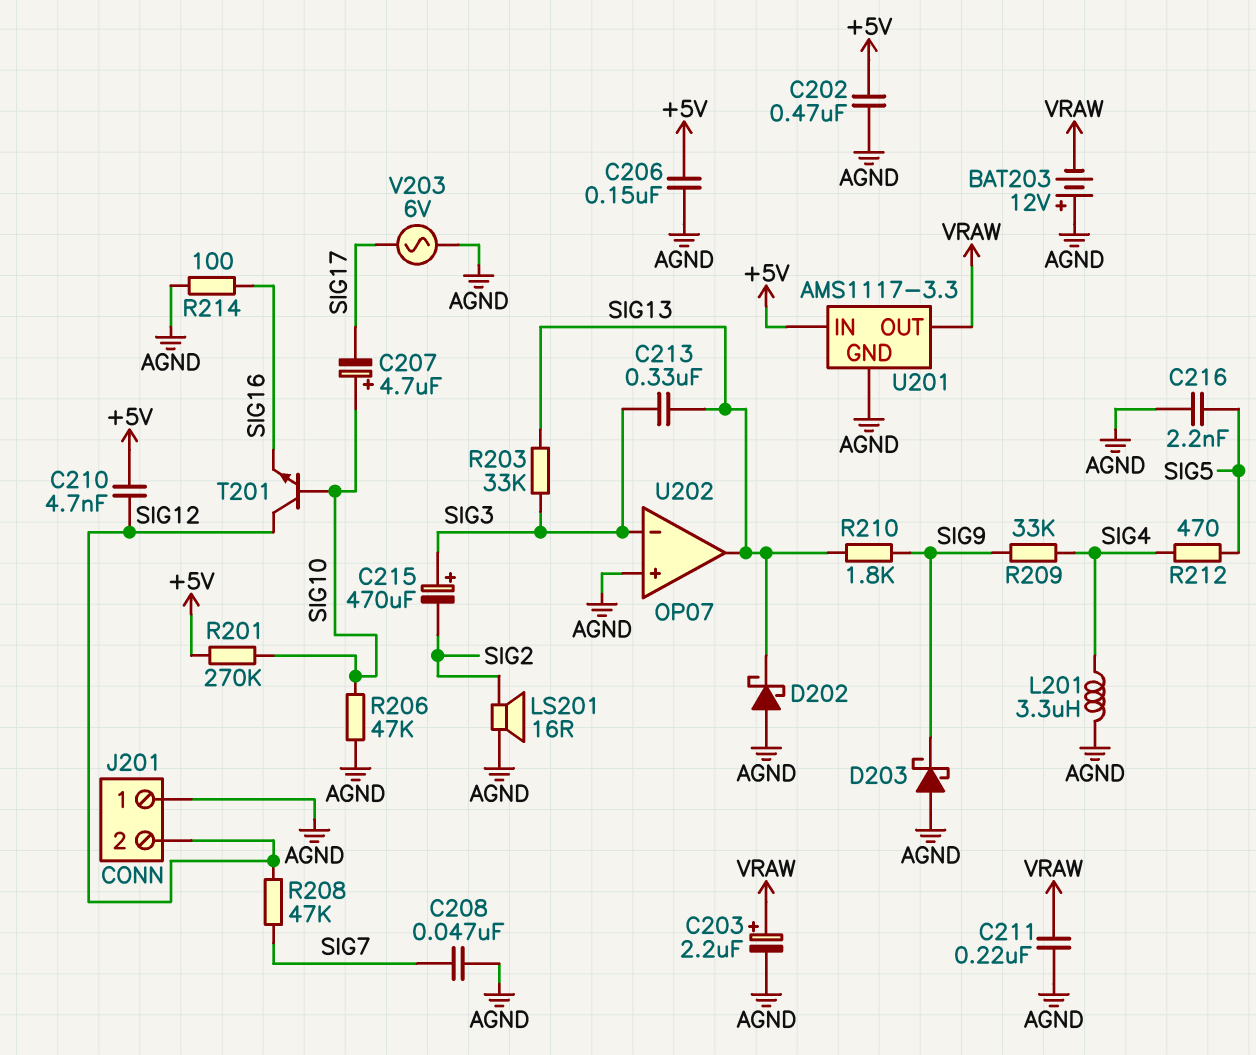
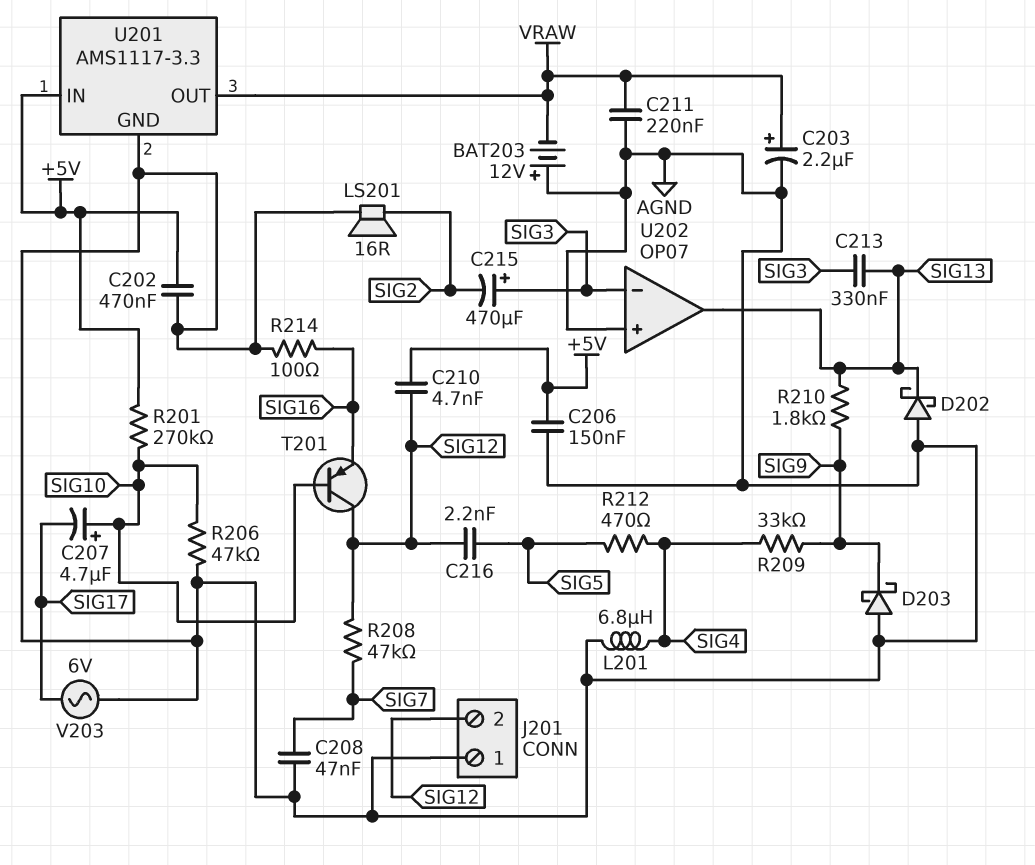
C216: 2.2nF (AGND, SIG5) -> 2.2nF (SIG5, SIG12)
L201: 3.3uH (AGND, SIG4) -> 6.8uH (AGND, SIG4)
R203: 33k (SIG3, SIG13) -> none
T201: NPN (B SIG10, C SIG12, E SIG16) -> PNP (B SIG10, C SIG12, E SIG16)

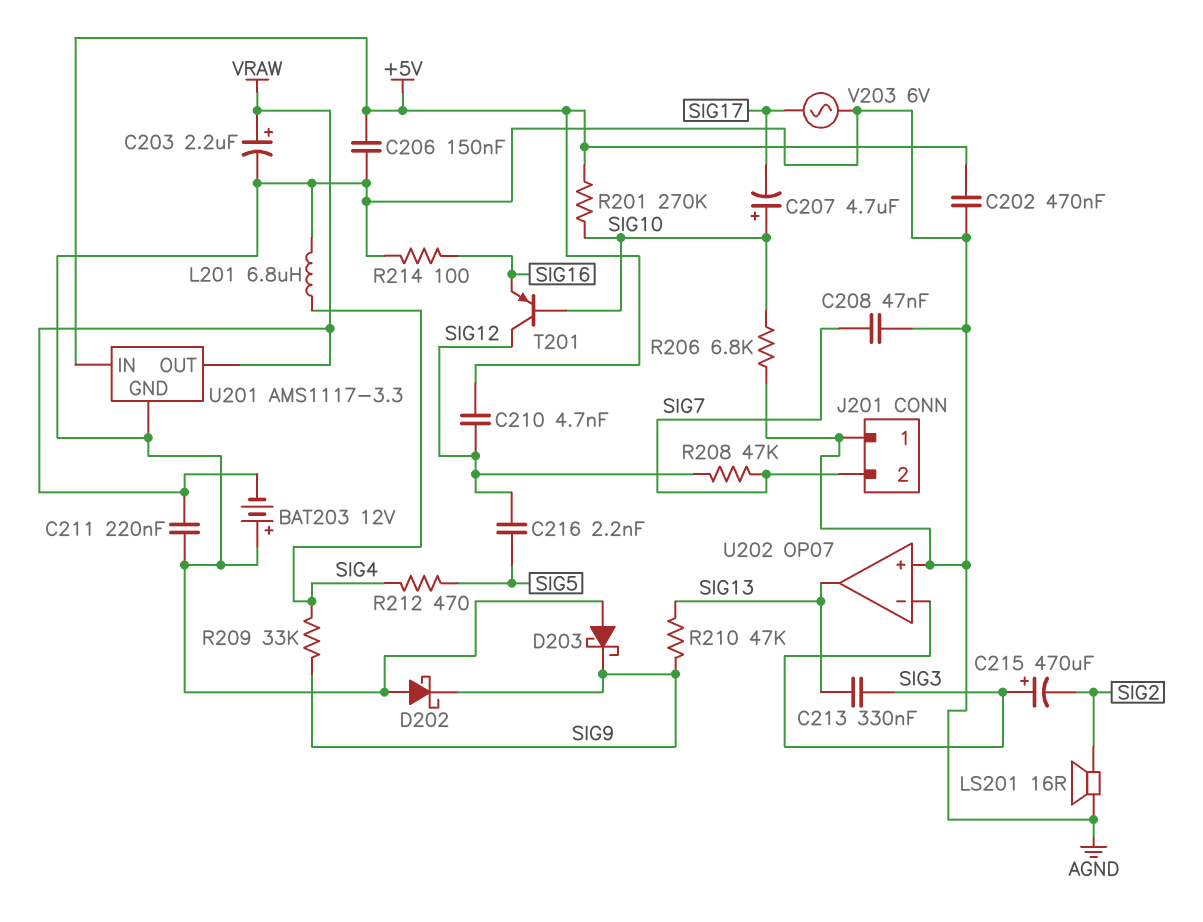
D202: schottky (A AGND, K SIG13) -> schottky (A AGND, K SIG9)
J201 pin 2: SIG12 -> SIG7
R206: 47k (AGND, SIG10) -> 6.8k (AGND, SIG10)
R210: 1.8k (SIG9, SIG13) -> 47k (SIG9, SIG13)

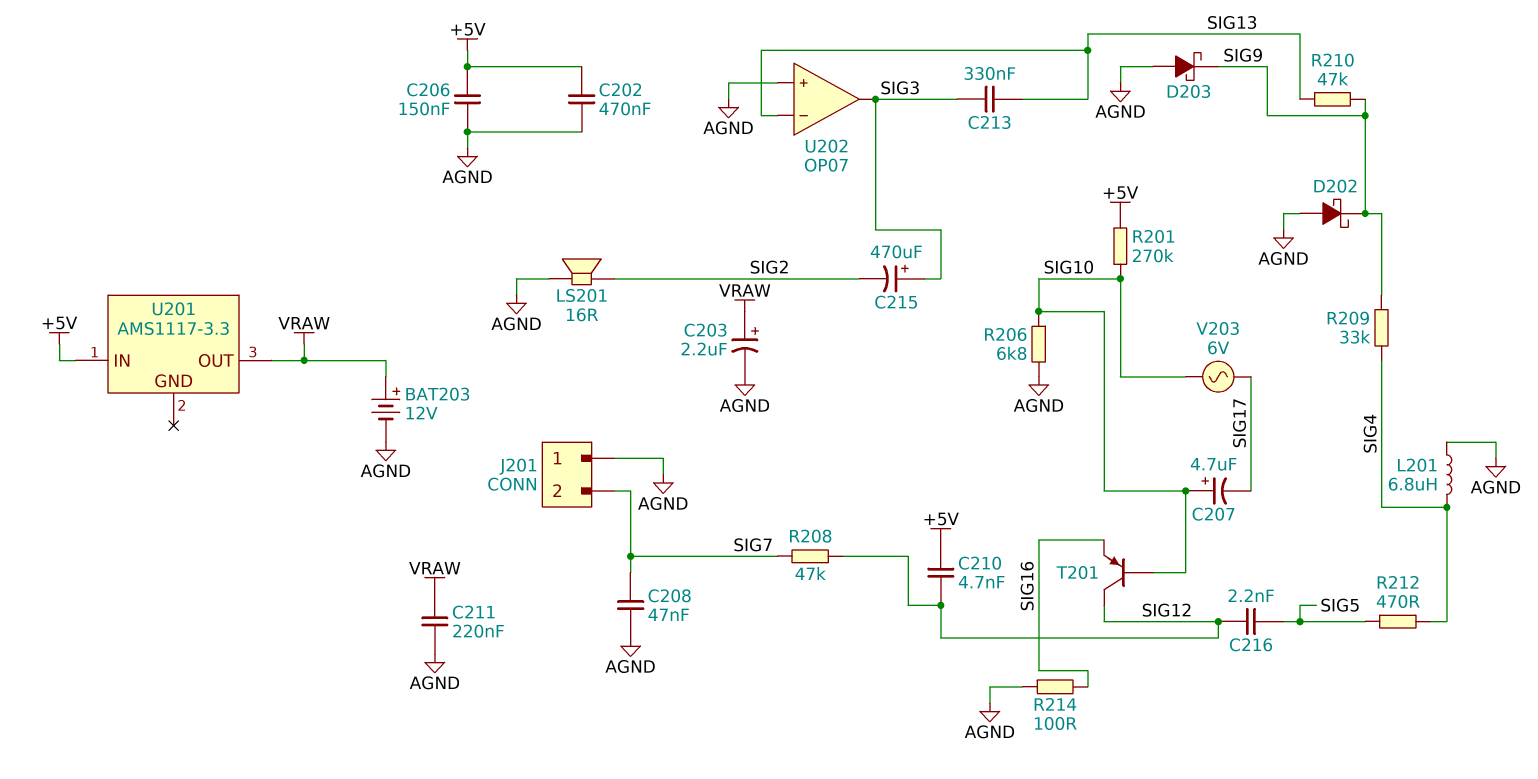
BAT203: 12V (plus AGND, minus VRAW) -> 12V (plus VRAW, minus AGND)
U201 pin GND: AGND -> none
U202 pin in-: SIG3 -> SIG13
U202 pin out: SIG13 -> SIG3
V203: AC 6V (AGND, SIG17) -> AC 6V (SIG10, SIG17)

